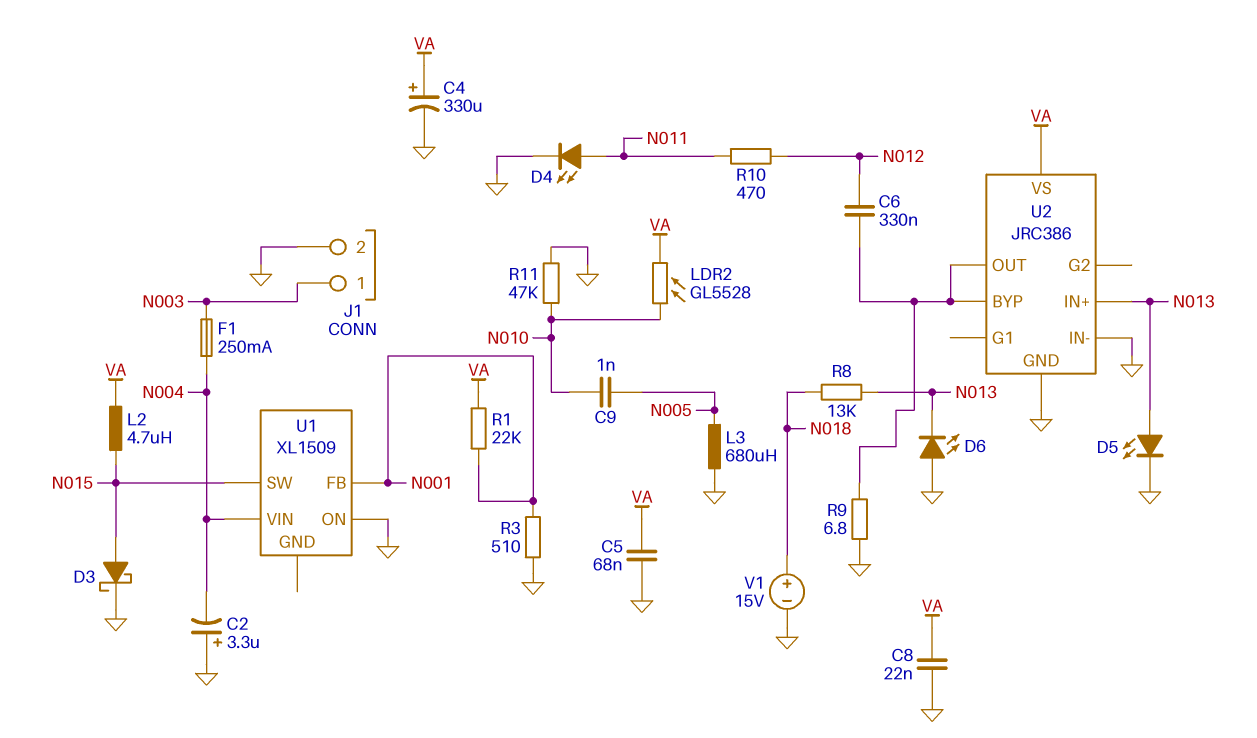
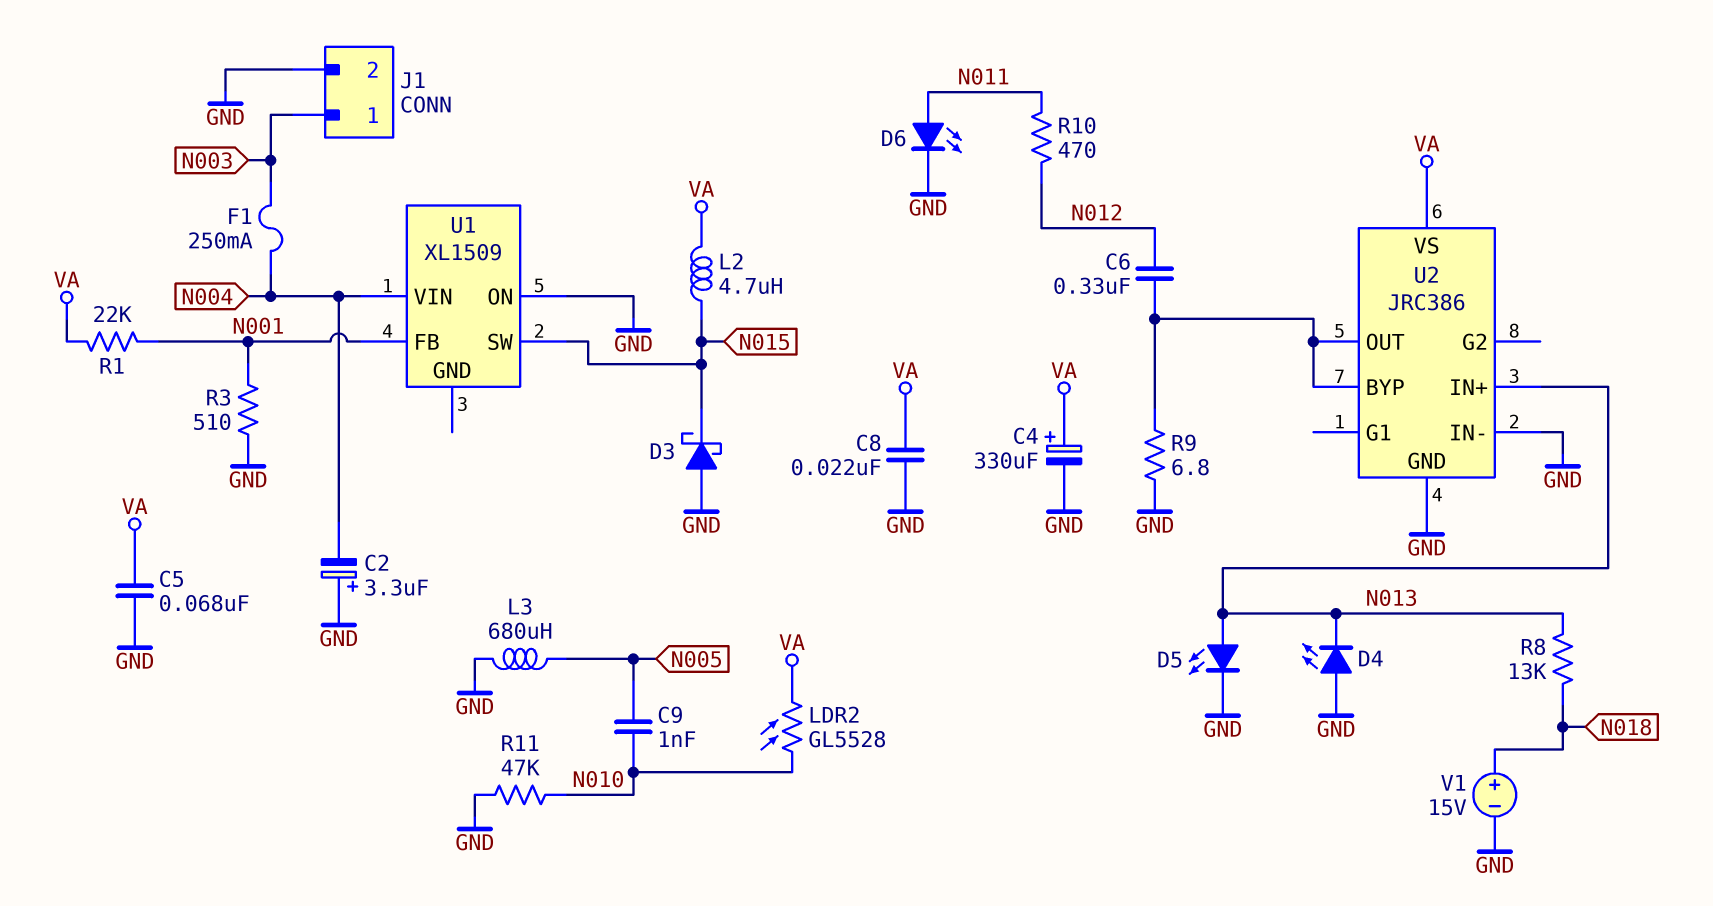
D3: schottky (A N015, K GND) -> schottky (A GND, K N015)
D4: LED (A N011, K GND) -> LED (A GND, K N013)
D6: LED (A GND, K N013) -> LED (A N011, K GND)

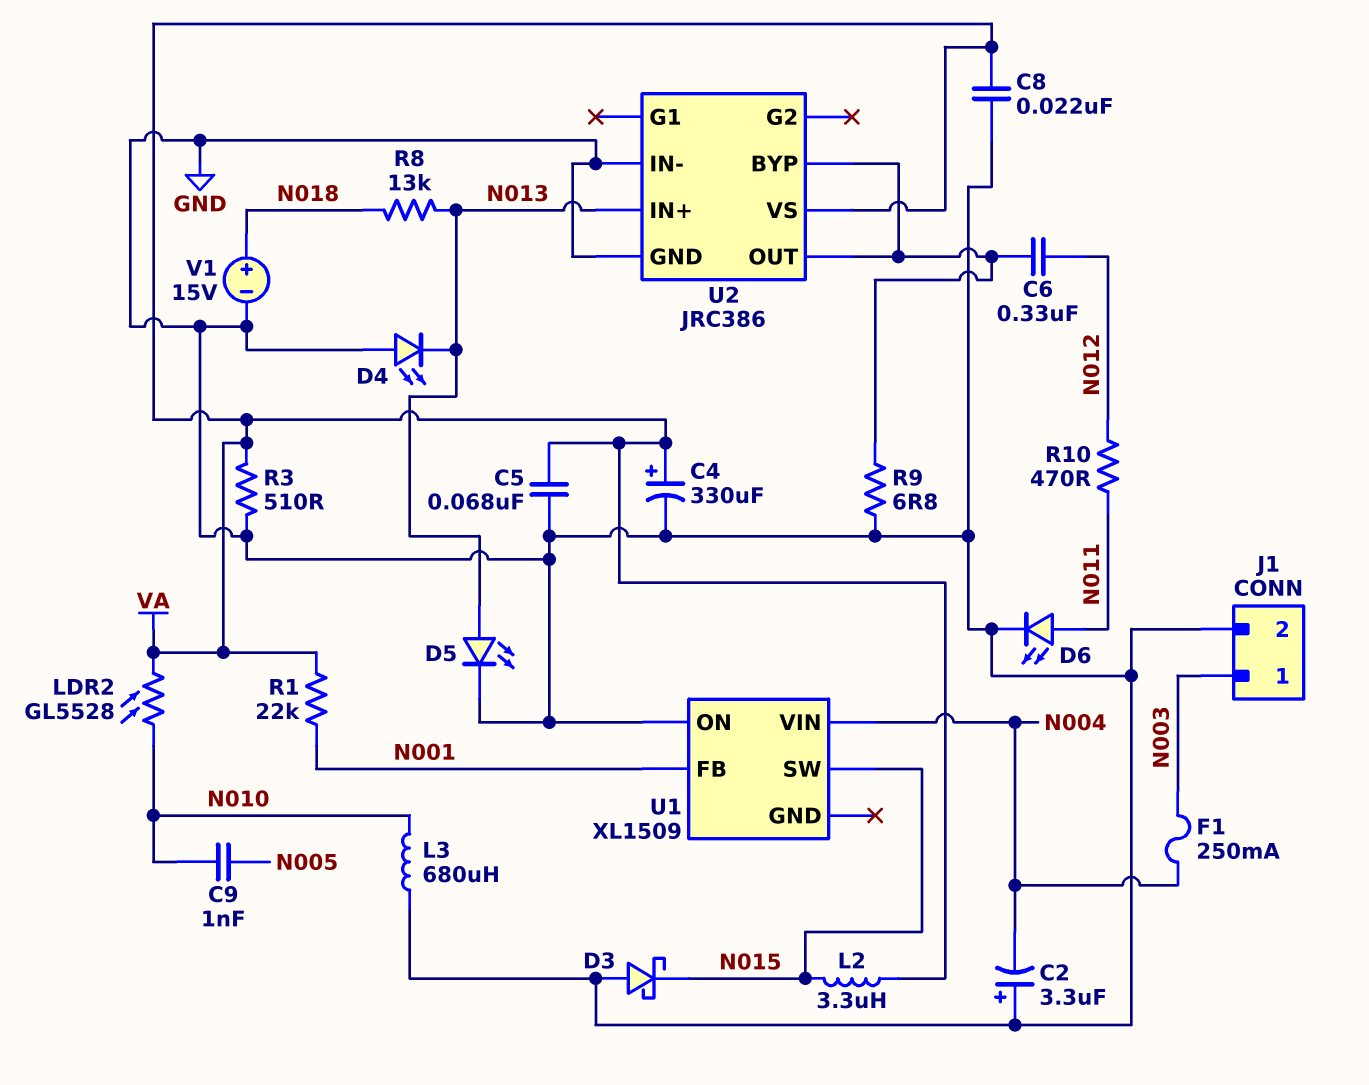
L2: 4.7uH (N015, VA) -> 3.3uH (N015, VA)
L3: 680uH (GND, N005) -> 680uH (GND, N010)
R3: 510 (GND, N001) -> 510 (GND, VA)
R11: 47k (GND, N010) -> none

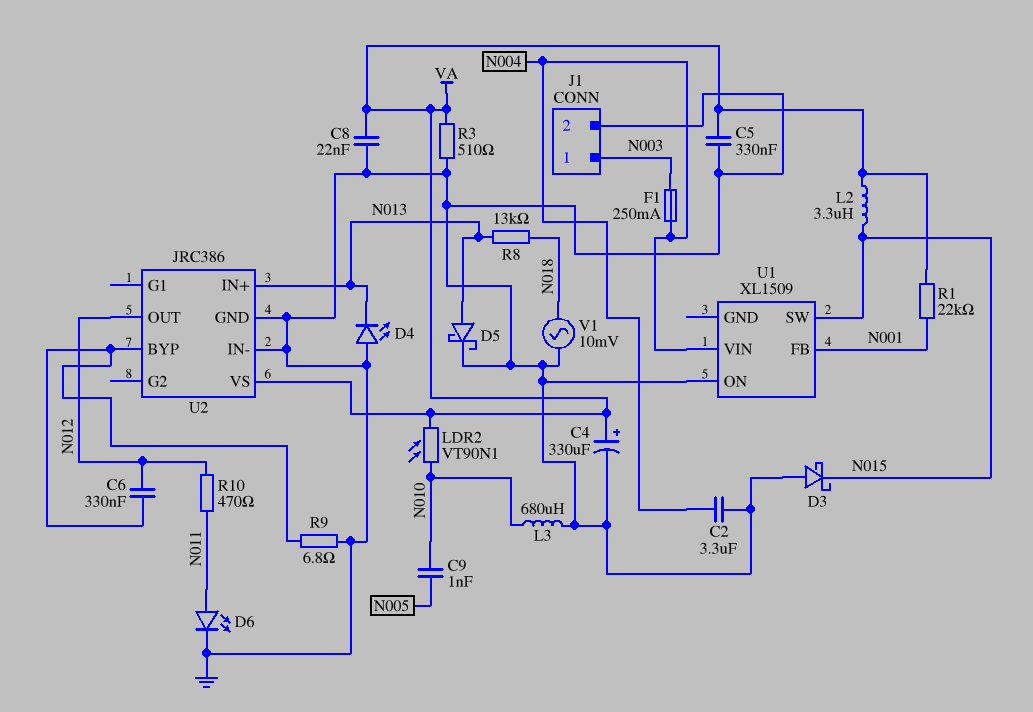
C2: 3.3uF (plus GND, minus N004) -> 3.3uF (GND, N004)
C5: 68nF (GND, VA) -> 330nF (GND, VA)
D5: LED (A N013, K GND) -> schottky (A N013, K GND)
LDR2: GL5528 (N010, VA) -> VT90N1 (N010, VA)
U2 pin OUT: U2/BYP -> N012
V1: 15V (plus N018, minus GND) -> AC 10mV (GND, N018)

